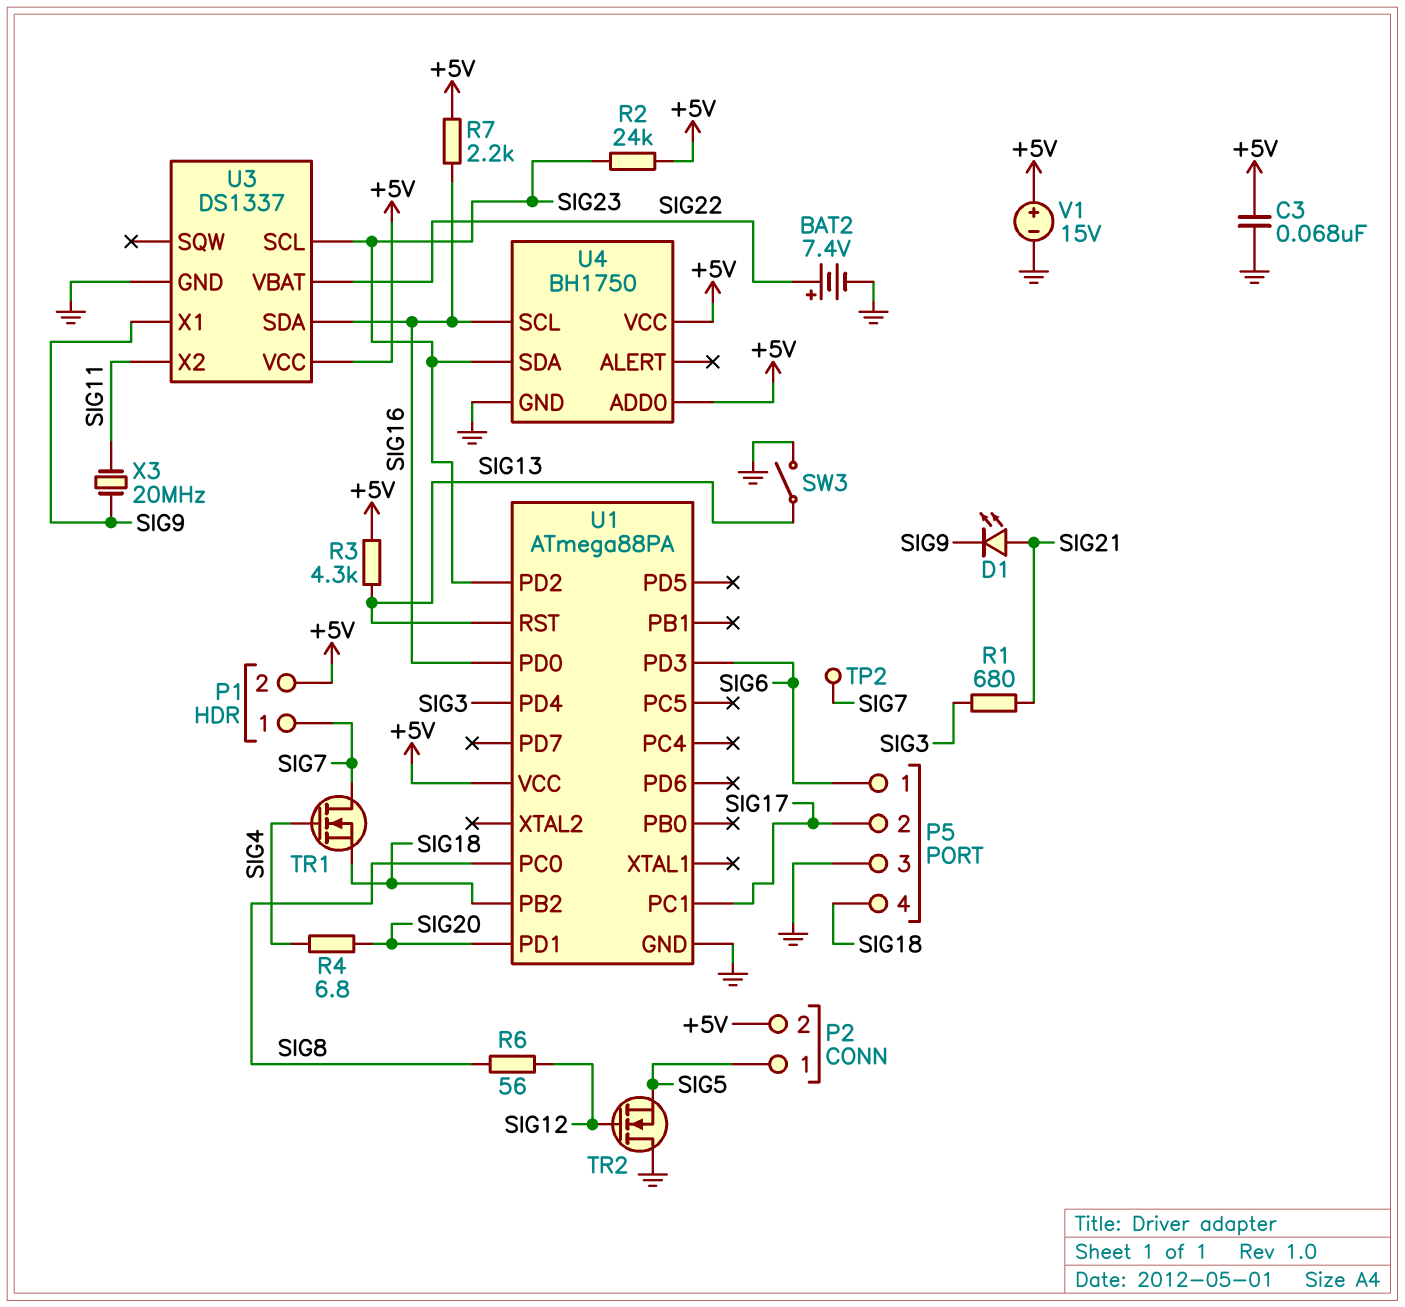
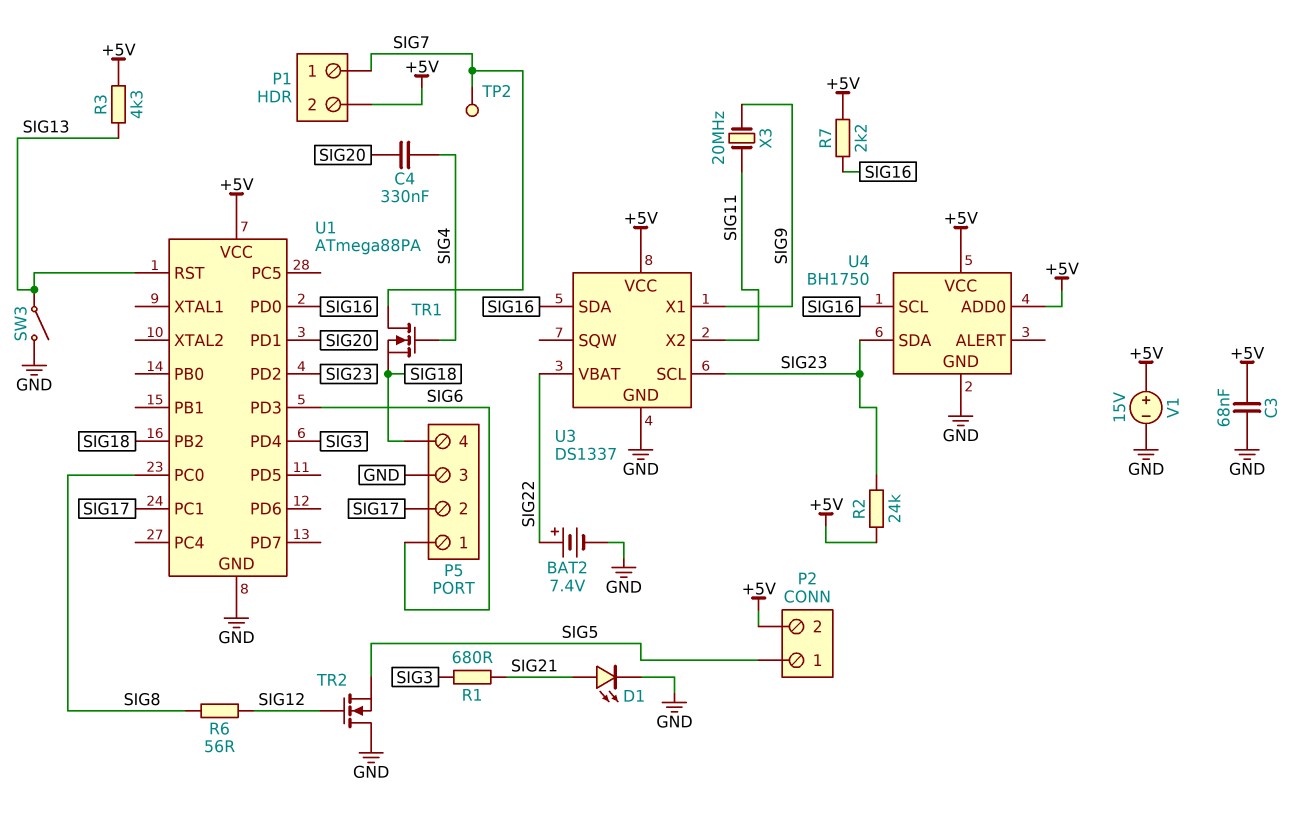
C4: none -> 330nF (SIG4, SIG20)
D1: LED (A SIG21, K SIG9) -> LED (A SIG21, K GND)
R4: 6.8 (SIG4, SIG20) -> none

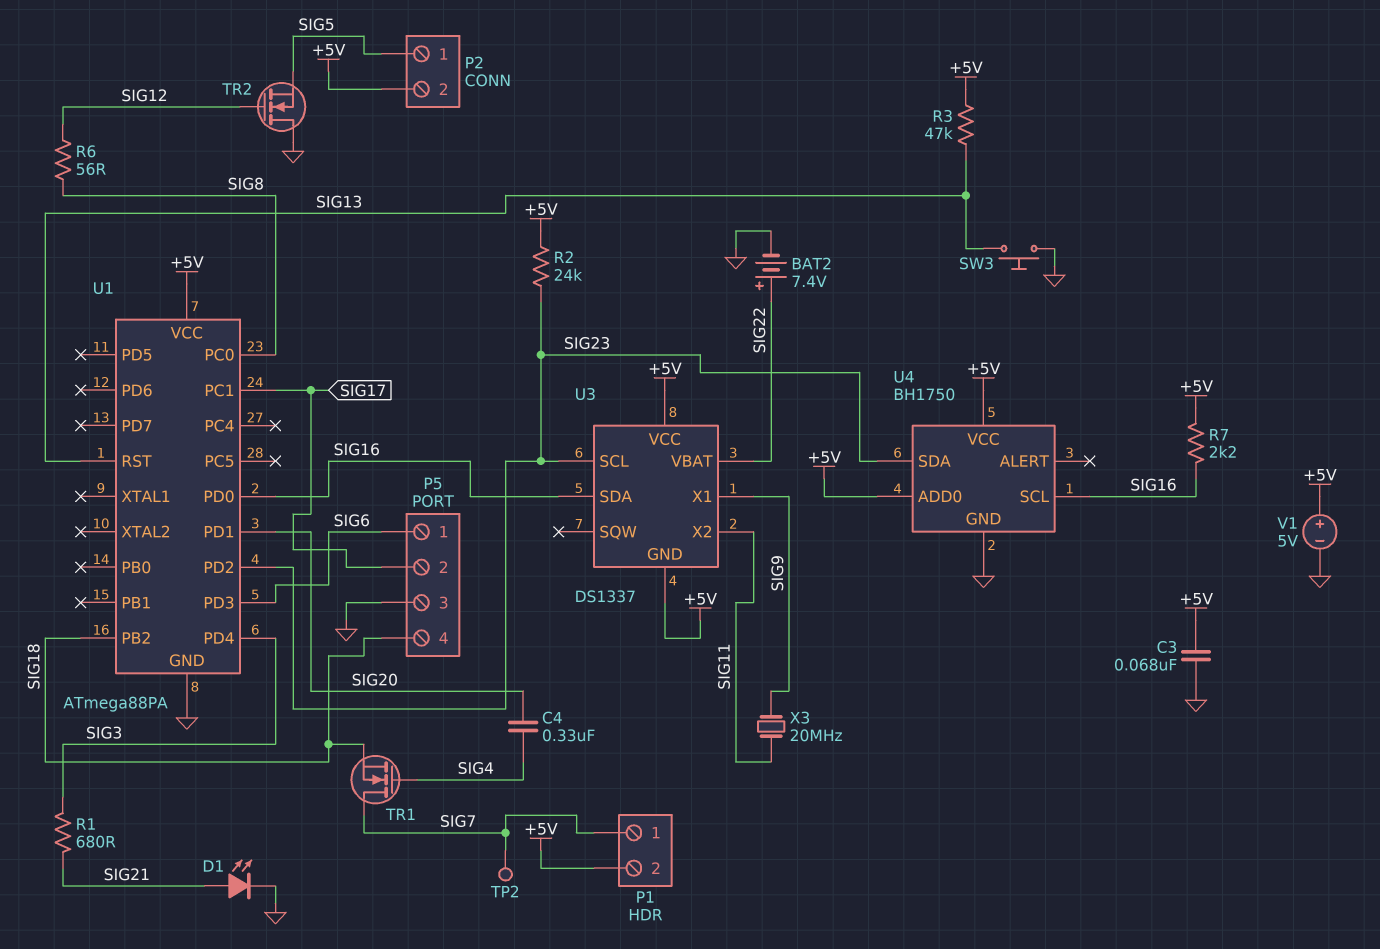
R3: 4.3k (+5V, SIG13) -> 47k (+5V, SIG13)
SW3: switch (GND, SIG13) -> button (GND, SIG13)
U3 pin GND: GND -> +5V
V1: 15V (plus +5V, minus GND) -> 5V (plus +5V, minus GND)

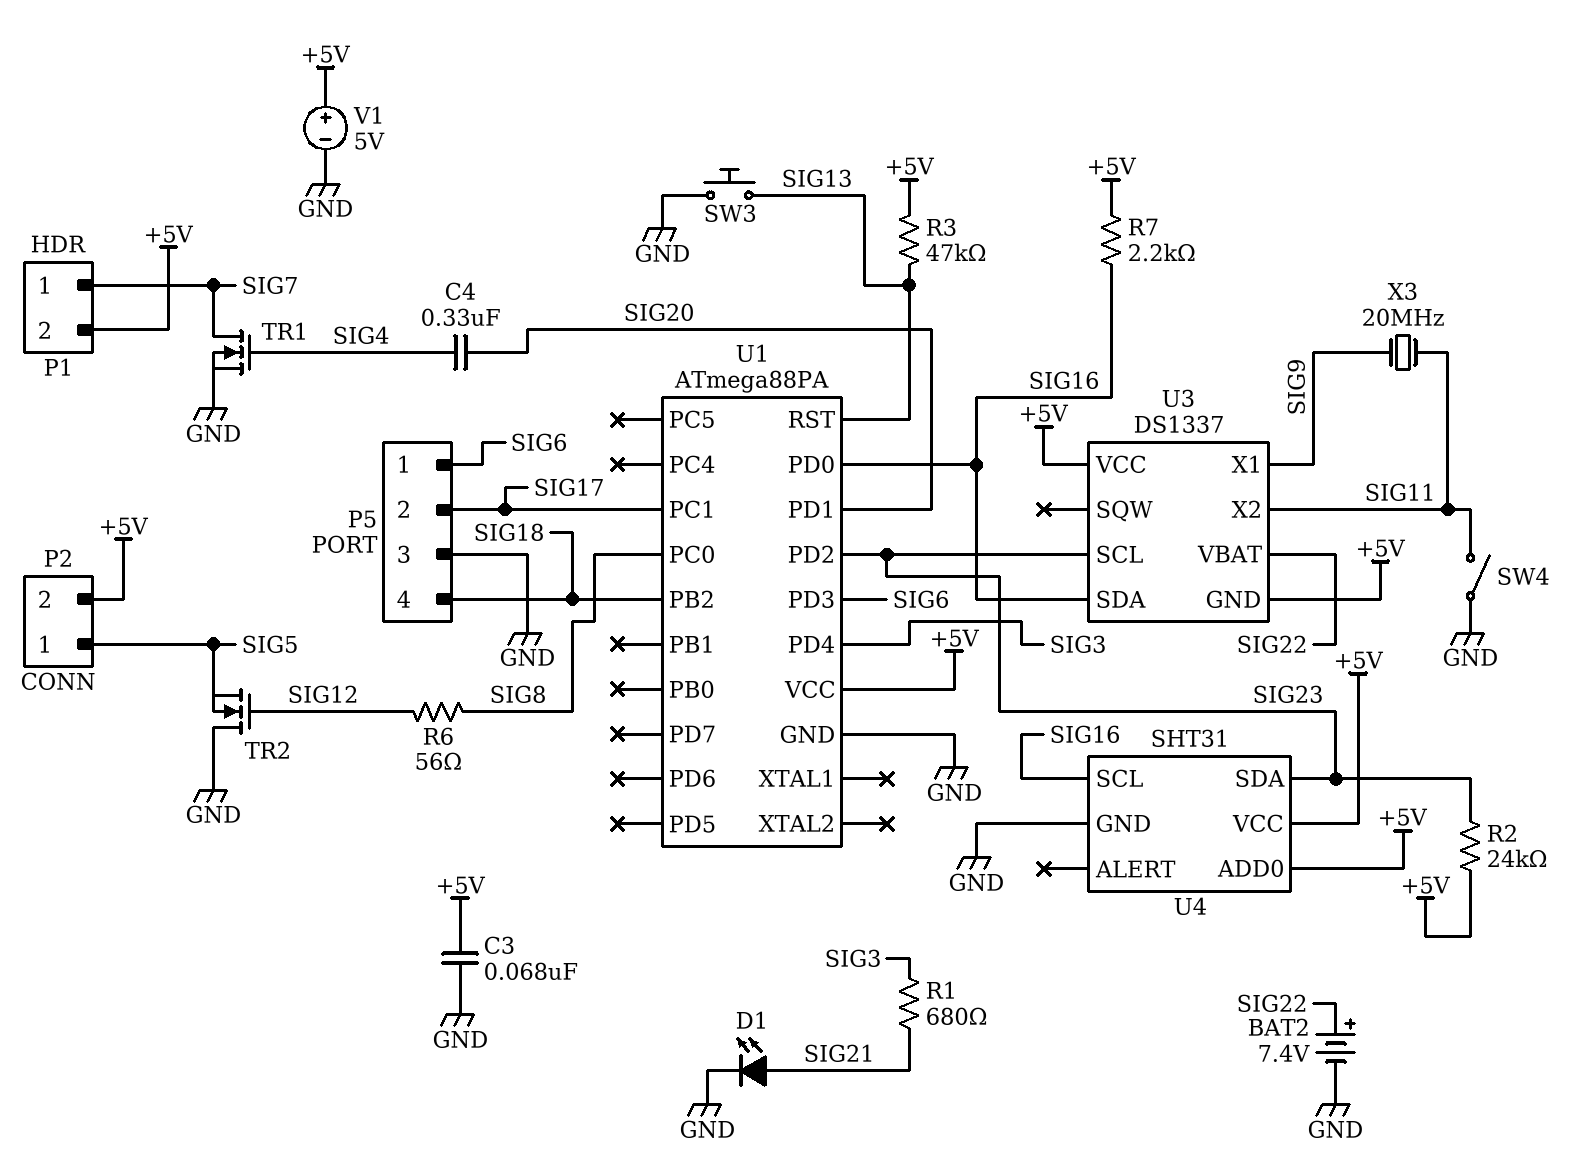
SW4: none -> switch (GND, SIG11)
TP2: test point (SIG7) -> none
TR1: NMOS (G SIG4, D SIG7, S SIG18) -> NMOS (G SIG4, D SIG7, S GND)
U4: BH1750 -> SHT31

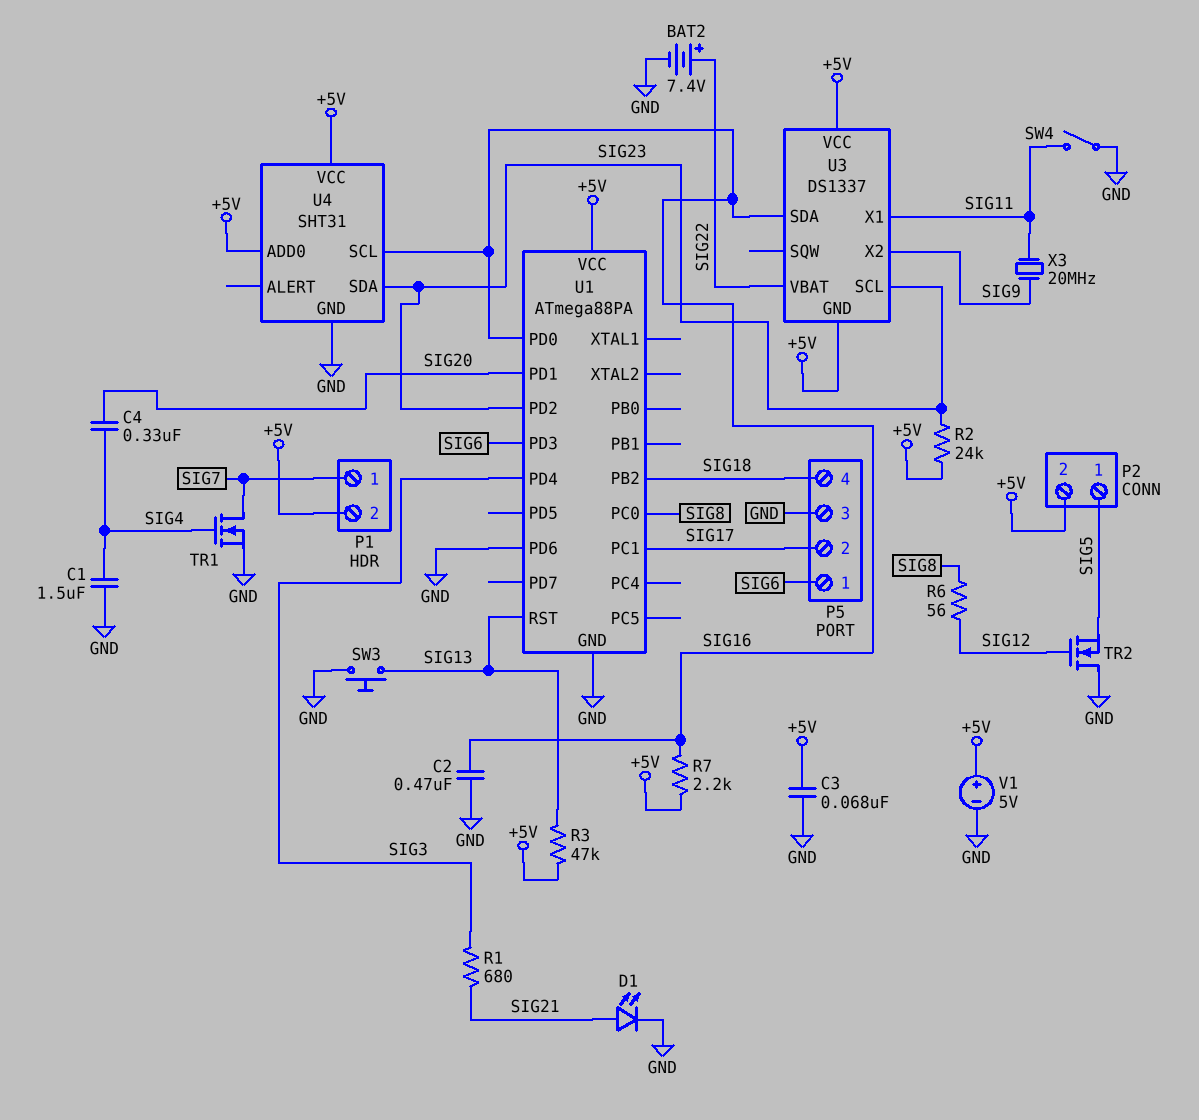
C1: none -> 1.5uF (GND, SIG4)
C2: none -> 470nF (GND, SIG16)
U1 pin PD6: none -> GND
U3 pin X1: SIG9 -> SIG11
U3 pin X2: SIG11 -> SIG9

